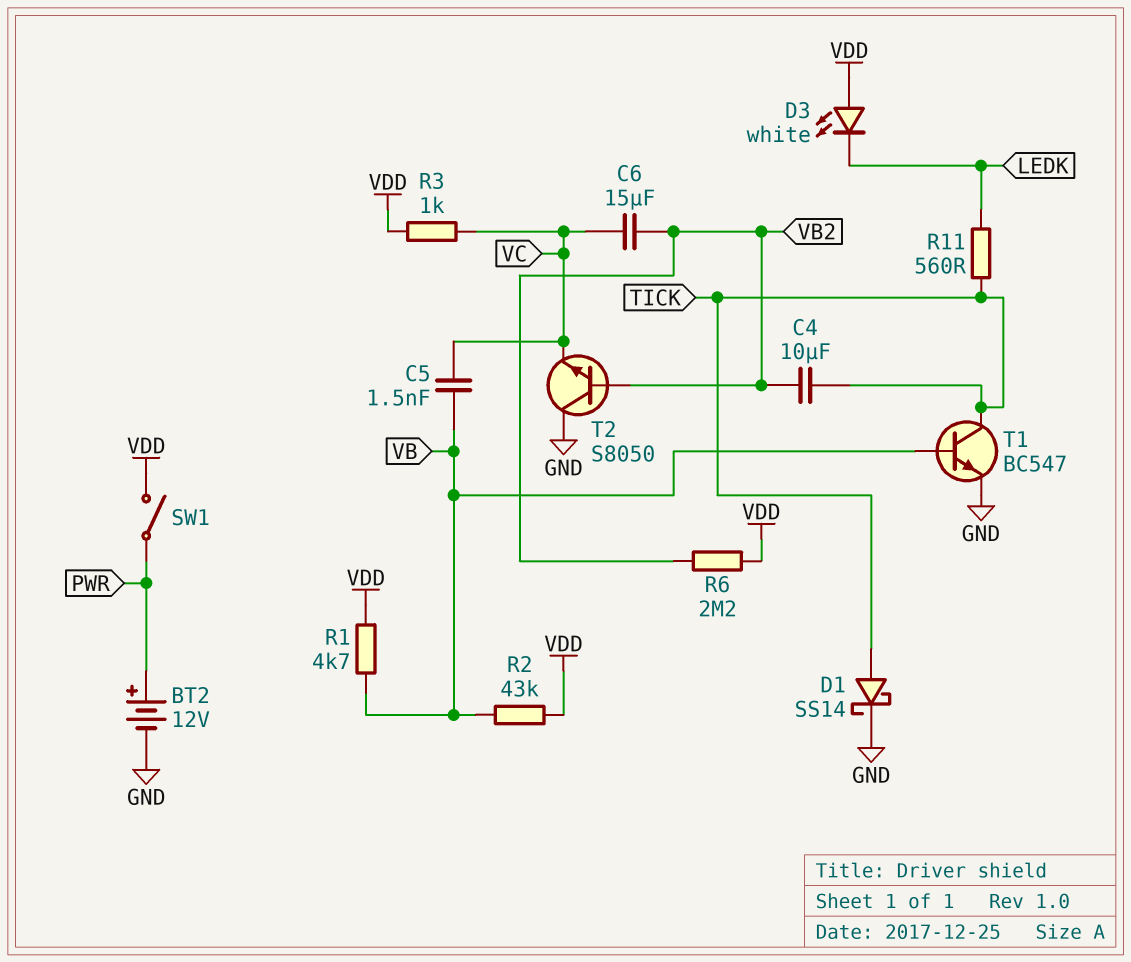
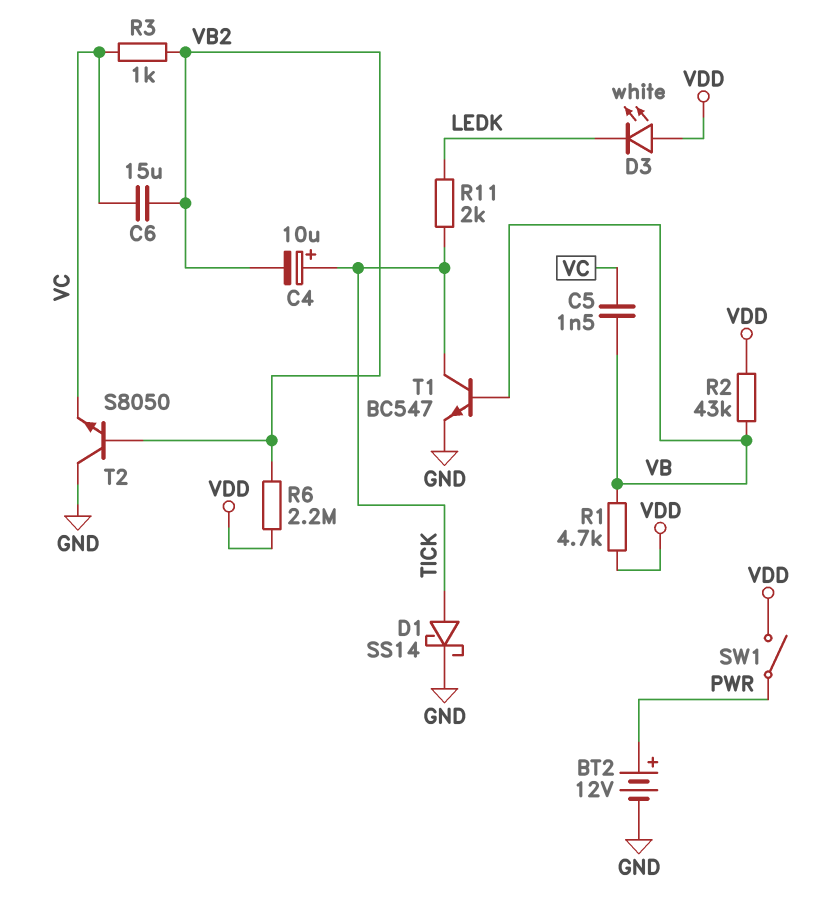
C4: 10uF (TICK, VB2) -> 10uF (plus TICK, minus VB2)
R3: 1k (VC, VDD) -> 1k (VB2, VC)
R11: 560 (LEDK, TICK) -> 2k (LEDK, TICK)

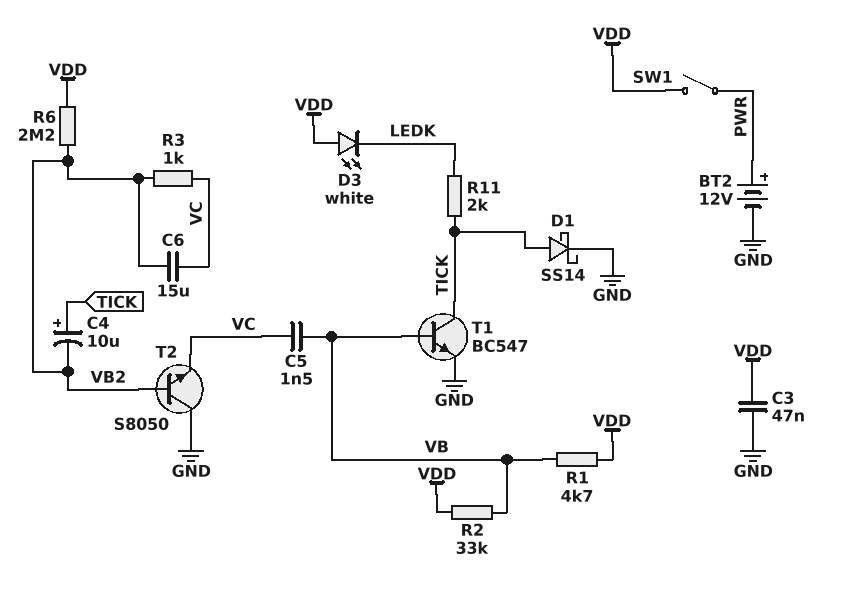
C3: none -> 47nF (GND, VDD)
R2: 43k (VB, VDD) -> 33k (VB, VDD)

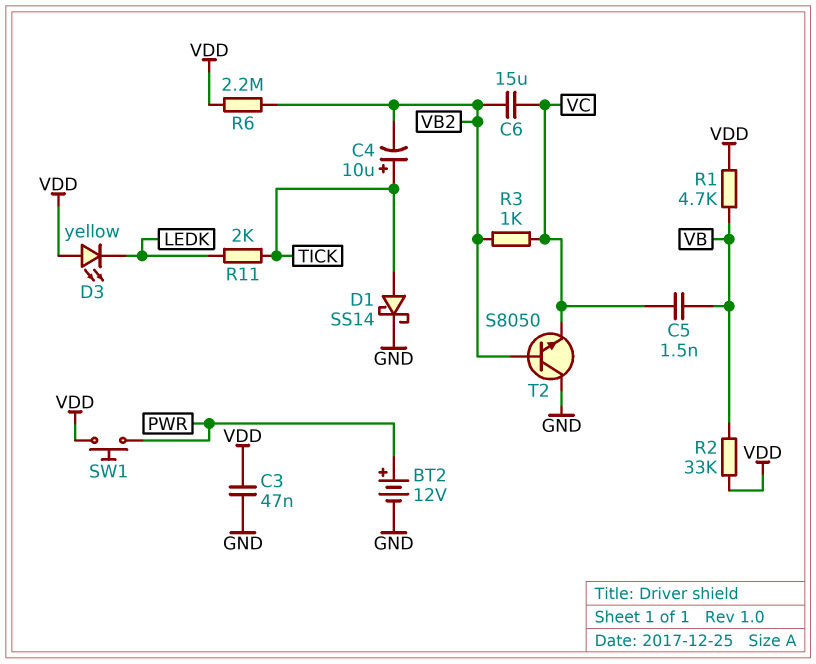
D3: LED white (A VDD, K LEDK) -> LED yellow (A VDD, K LEDK)
SW1: switch (PWR, VDD) -> button (PWR, VDD)
T1: NPN BC547 (B VB, C TICK, E GND) -> none

